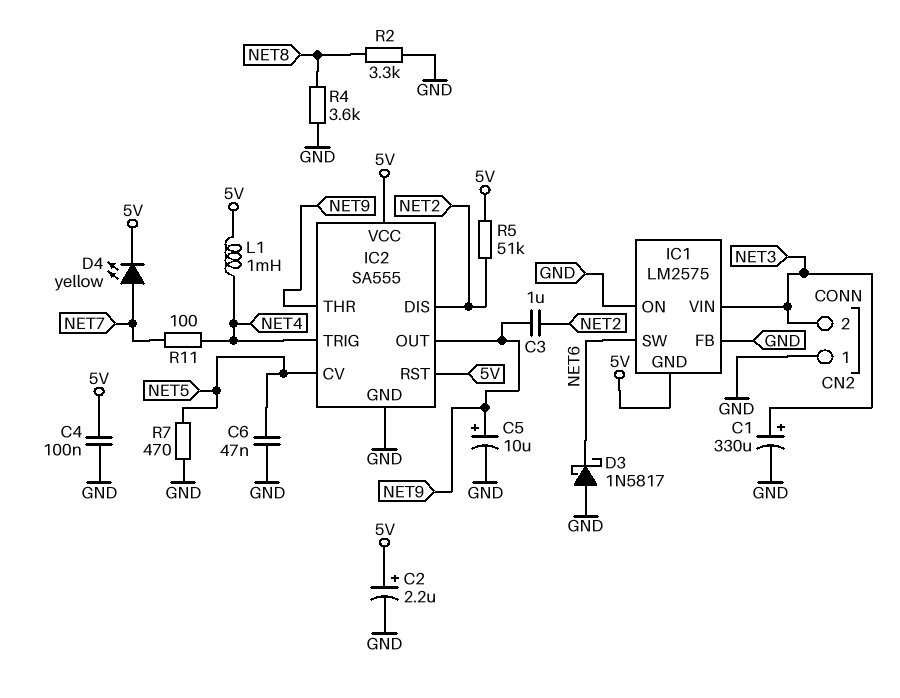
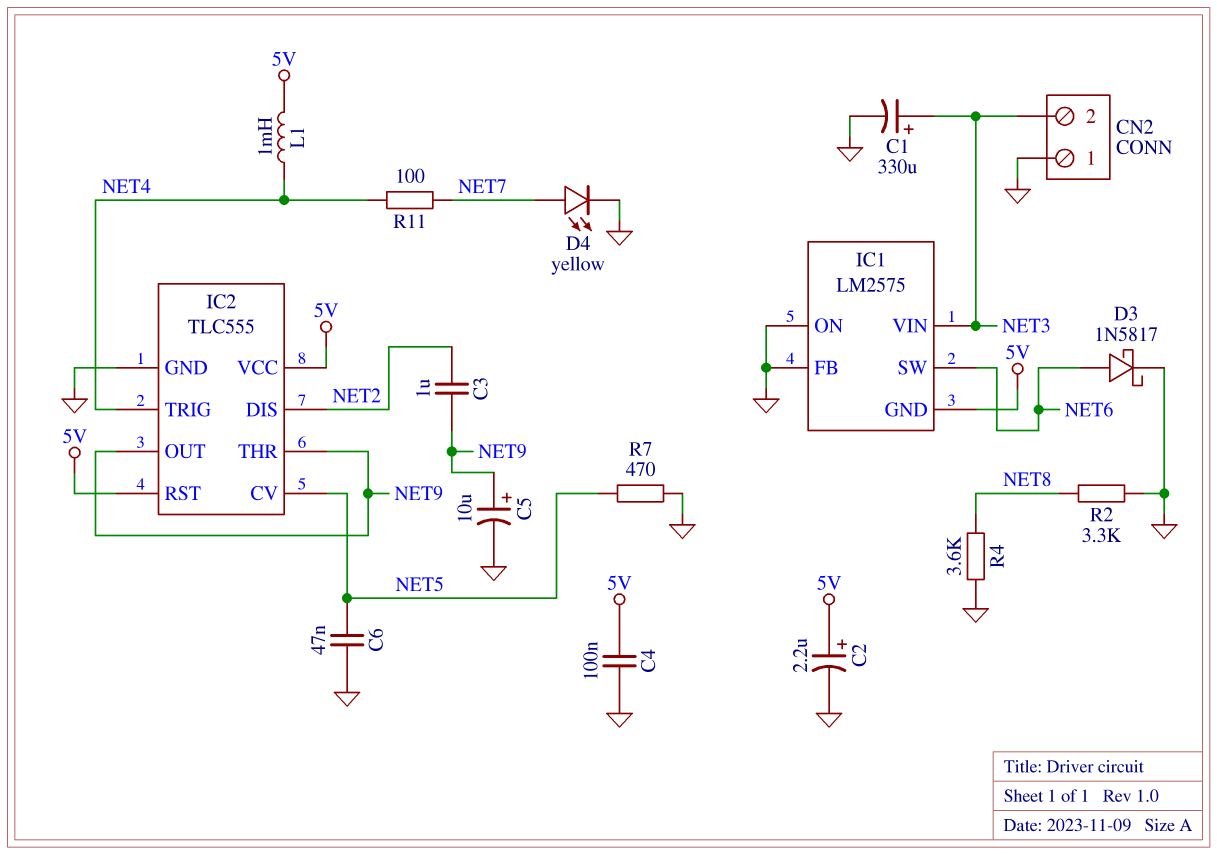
D3: schottky 1N5817 (A GND, K NET6) -> schottky 1N5817 (A NET6, K GND)
D4: LED yellow (A NET7, K 5V) -> LED yellow (A NET7, K GND)
IC2: SA555 -> TLC555
R5: 51k (5V, NET2) -> none

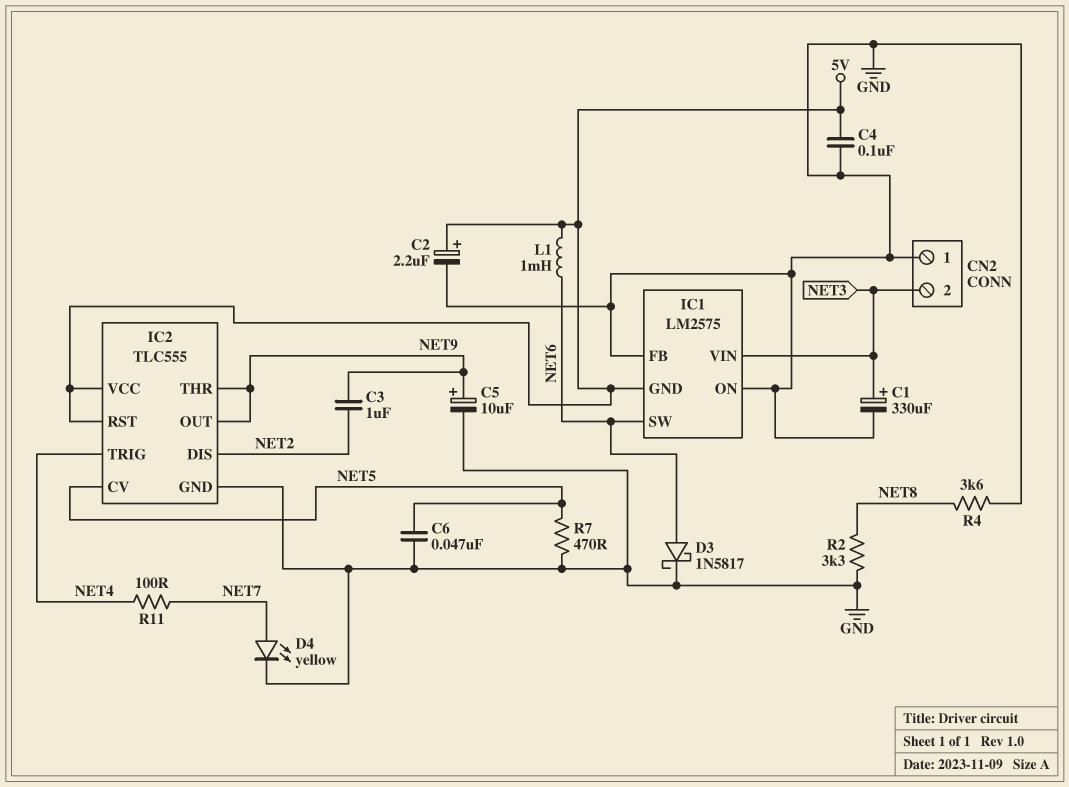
L1: 1mH (5V, NET4) -> 1mH (5V, NET6)

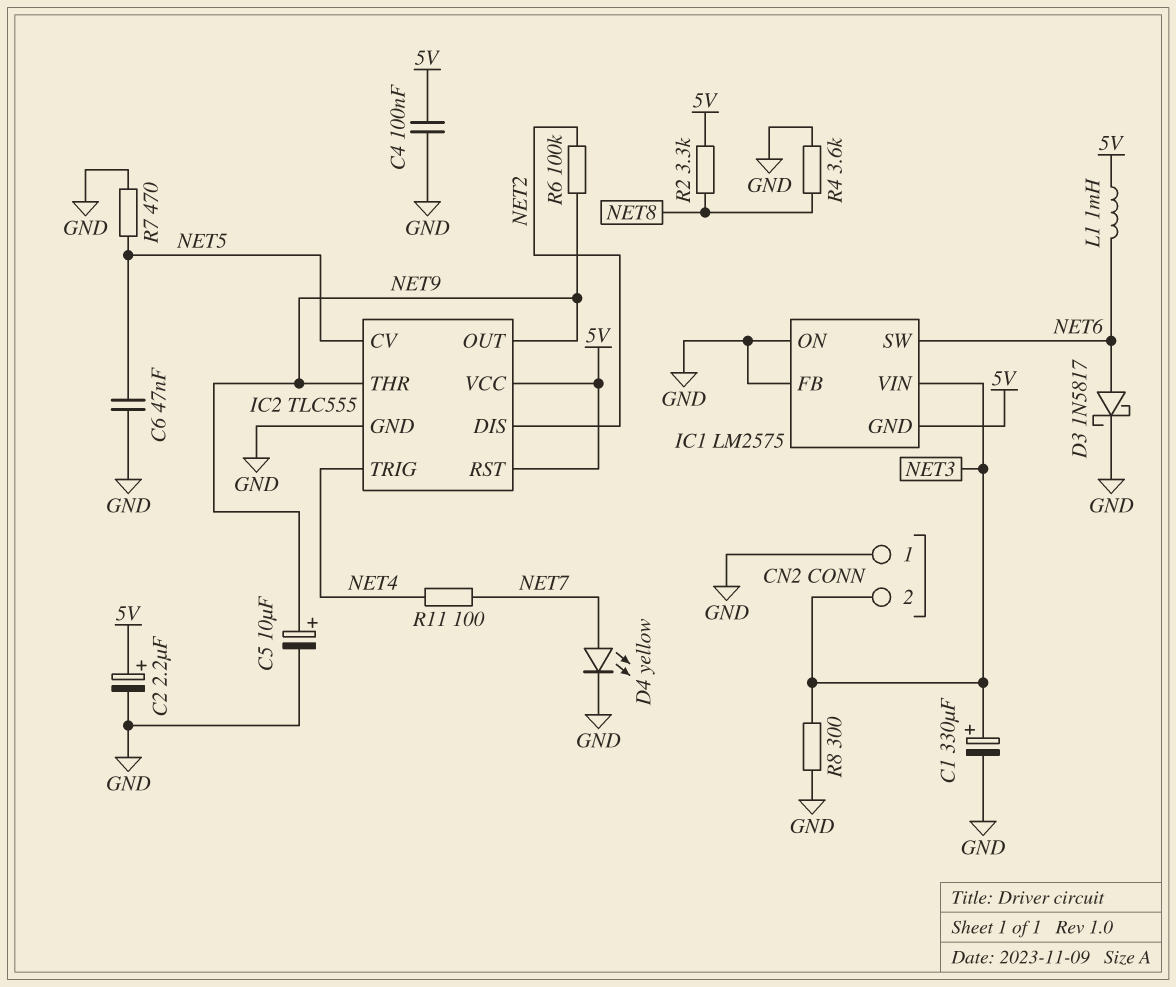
C3: 1uF (NET2, NET9) -> none
R2: 3.3k (GND, NET8) -> 3.3k (5V, NET8)
R6: none -> 100k (NET2, NET9)
R8: none -> 300 (GND, NET3)

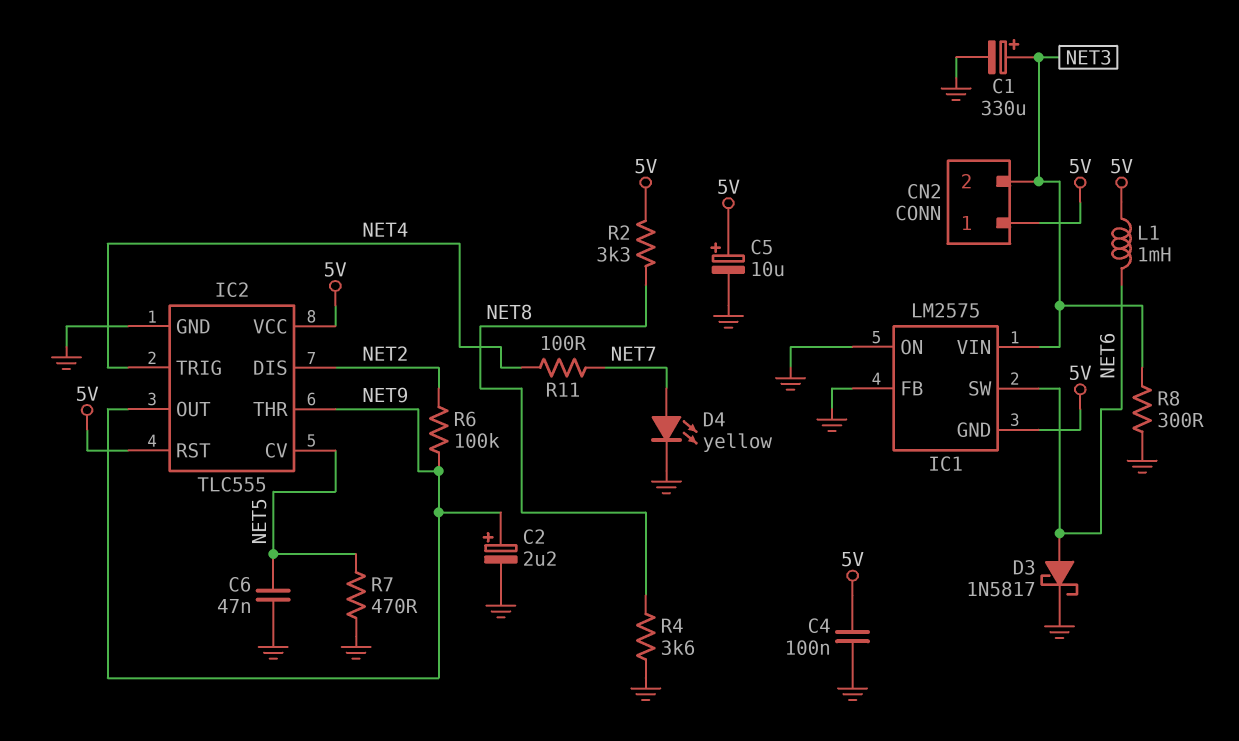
C2: 2.2uF (plus 5V, minus GND) -> 2.2uF (plus NET9, minus GND)
C5: 10uF (plus NET9, minus GND) -> 10uF (plus 5V, minus GND)
CN2 pin 1: GND -> 5V

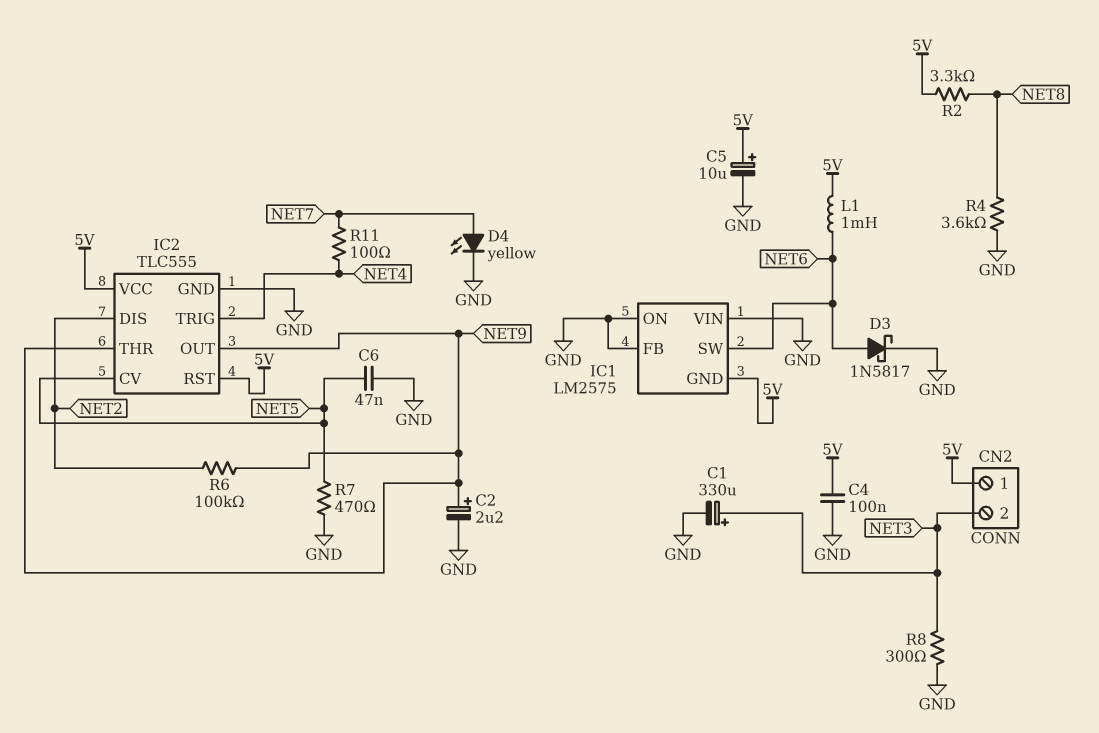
IC1 pin VIN: NET3 -> GND

